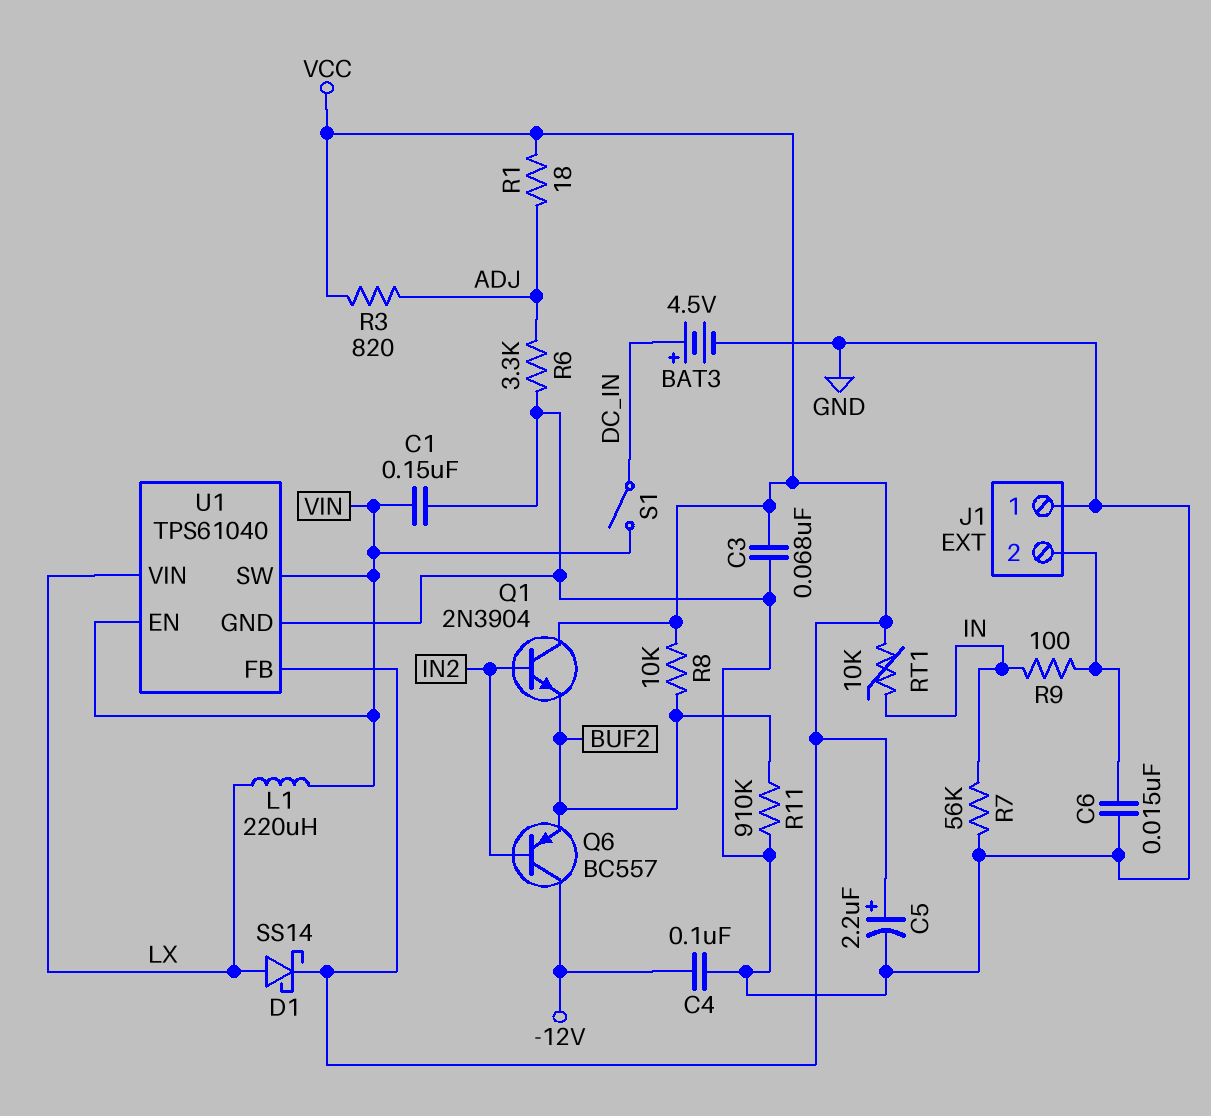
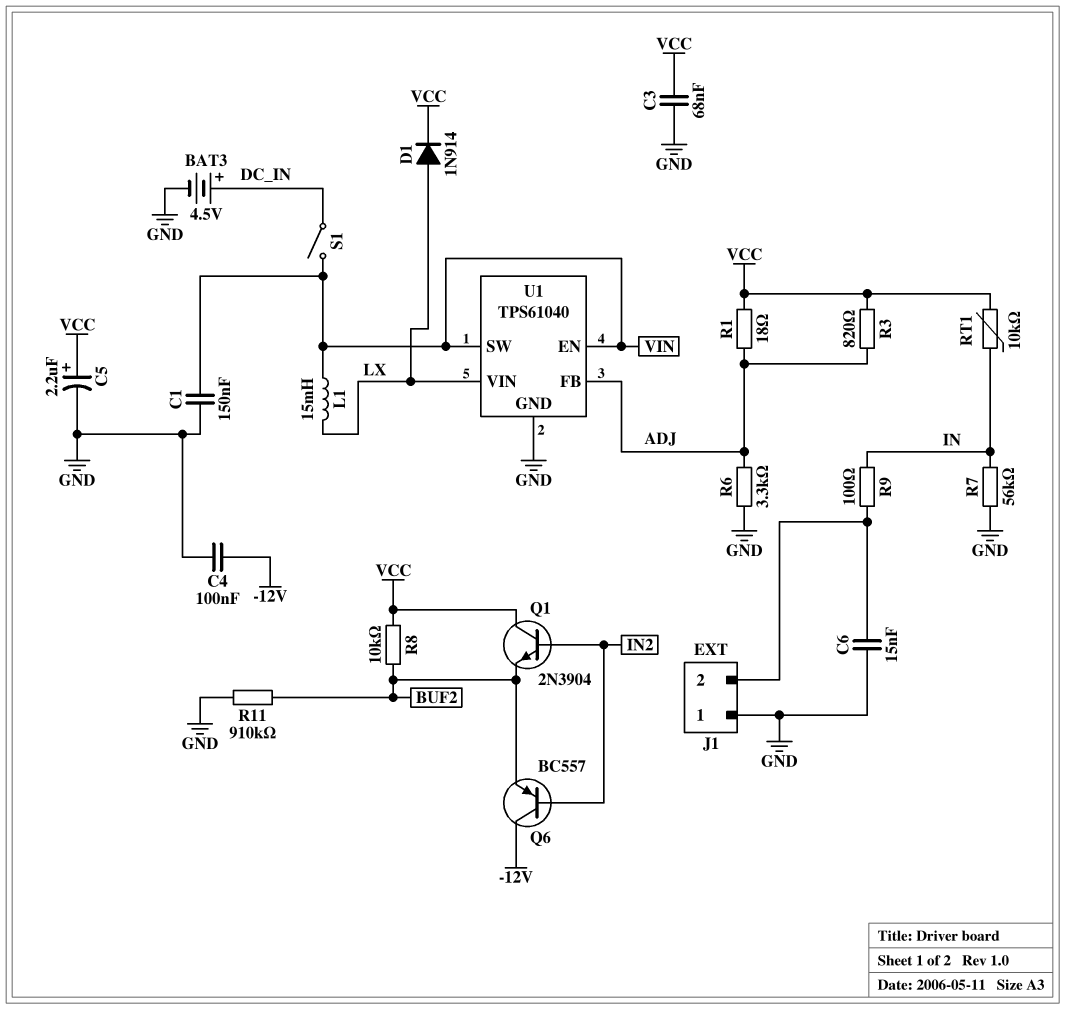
D1: schottky SS14 (A LX, K VCC) -> diode 1N914 (A LX, K VCC)
L1: 220uH (LX, VIN) -> 15mH (LX, VIN)
U1 pin FB: VCC -> ADJ

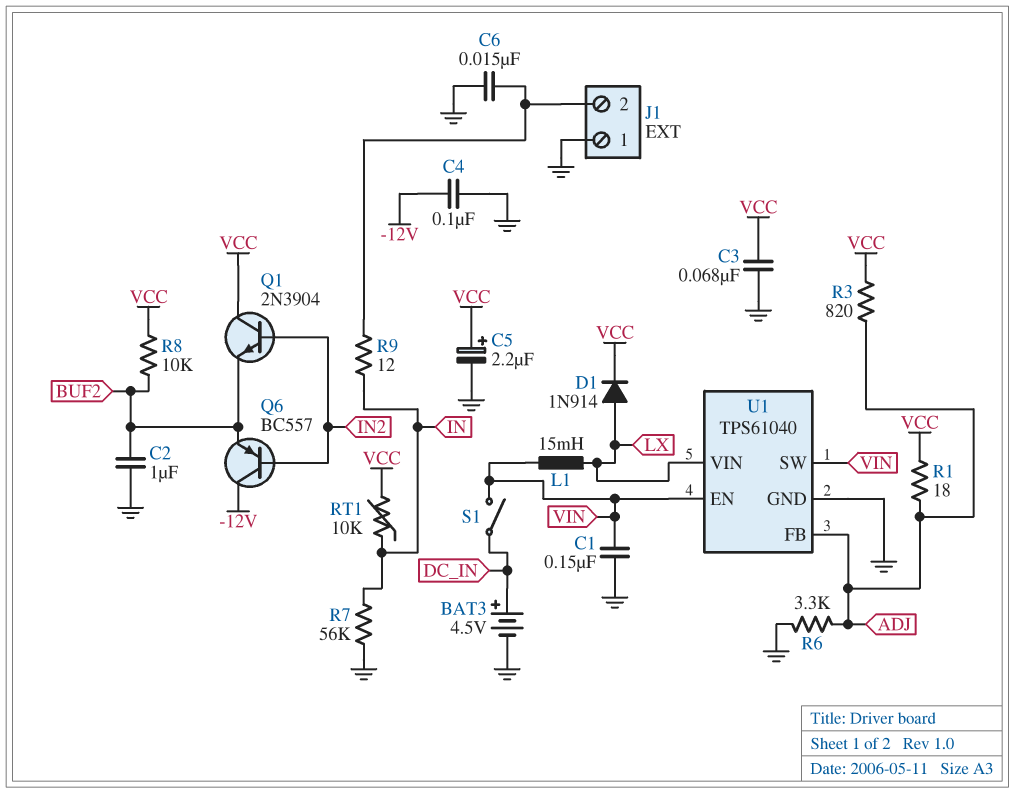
C2: none -> 1uF (BUF2, GND)
R9: 100 (IN, J1/2) -> 12 (IN, J1/2)
R11: 910k (BUF2, GND) -> none

